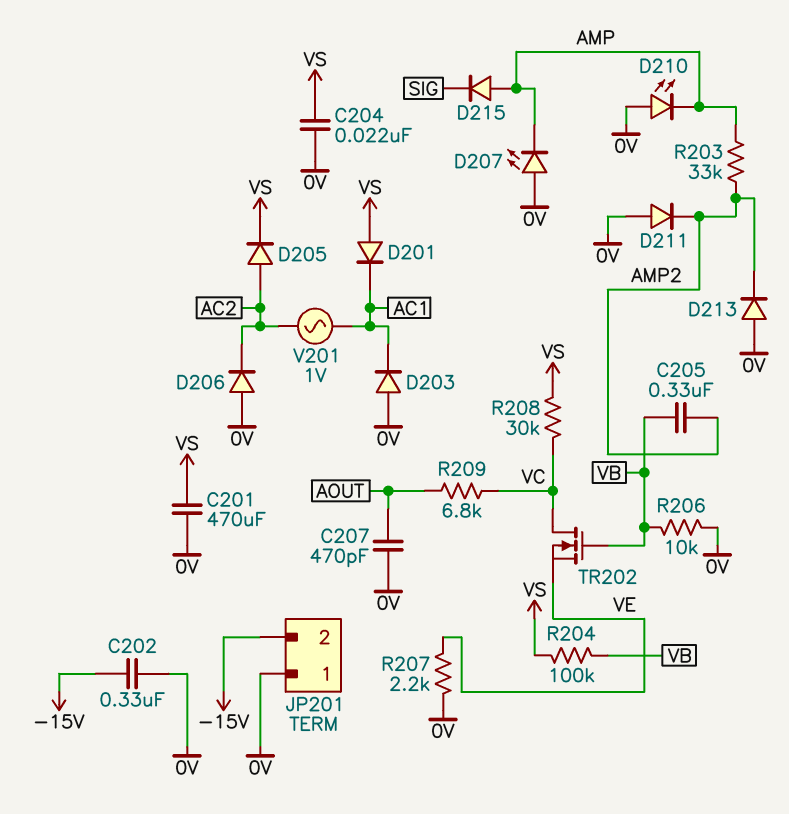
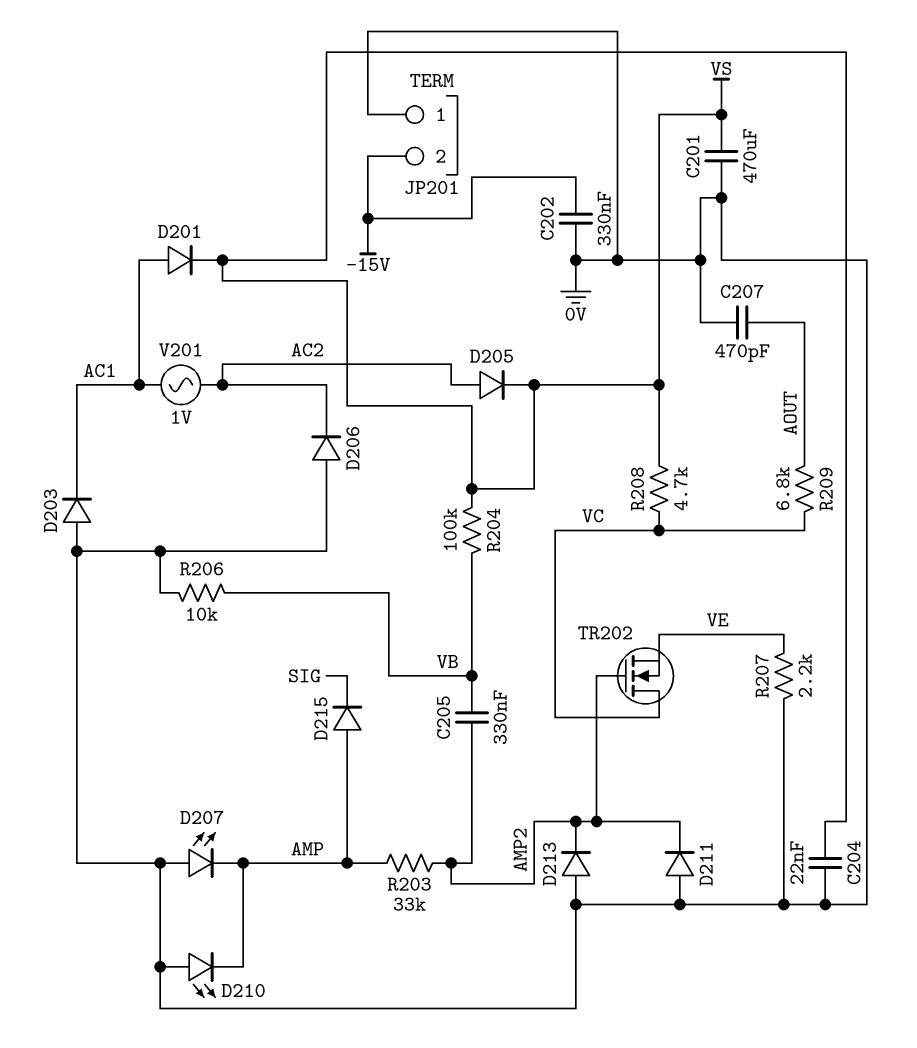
D201: diode (A VS, K AC1) -> diode (A AC1, K VS)
R208: 30k (VC, VS) -> 4.7k (VC, VS)
TR202: NMOS (G VB, D VC, S VE) -> NMOS (G AMP2, D VC, S VE)

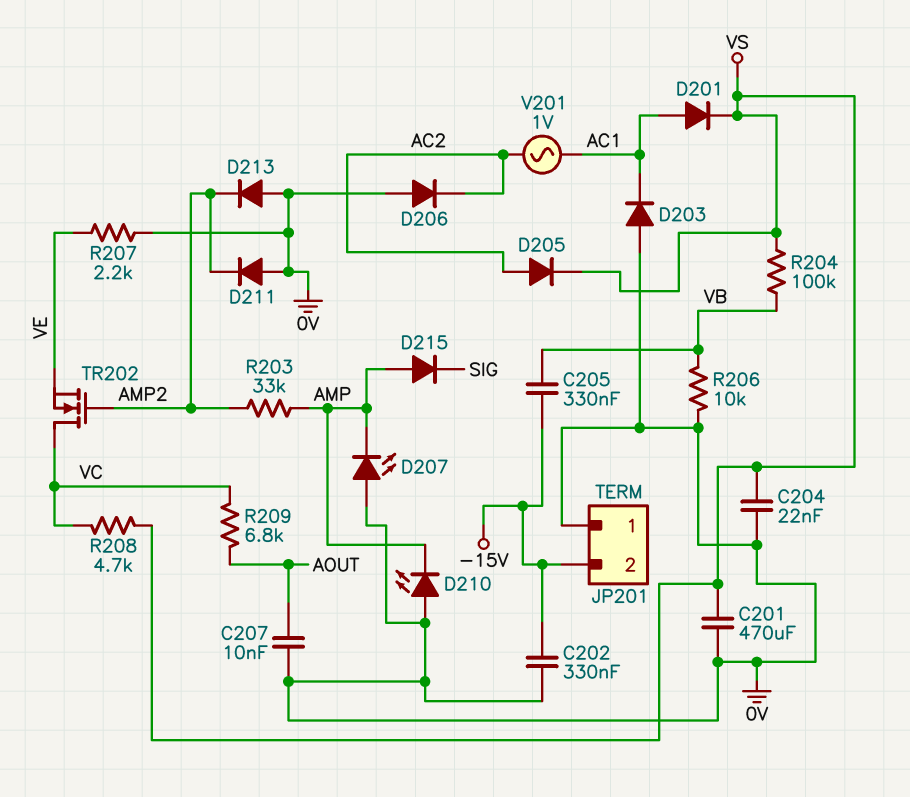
C205: 330nF (AMP2, VB) -> 330nF (-15V, VB)
C207: 470pF (0V, AOUT) -> 10nF (0V, AOUT)

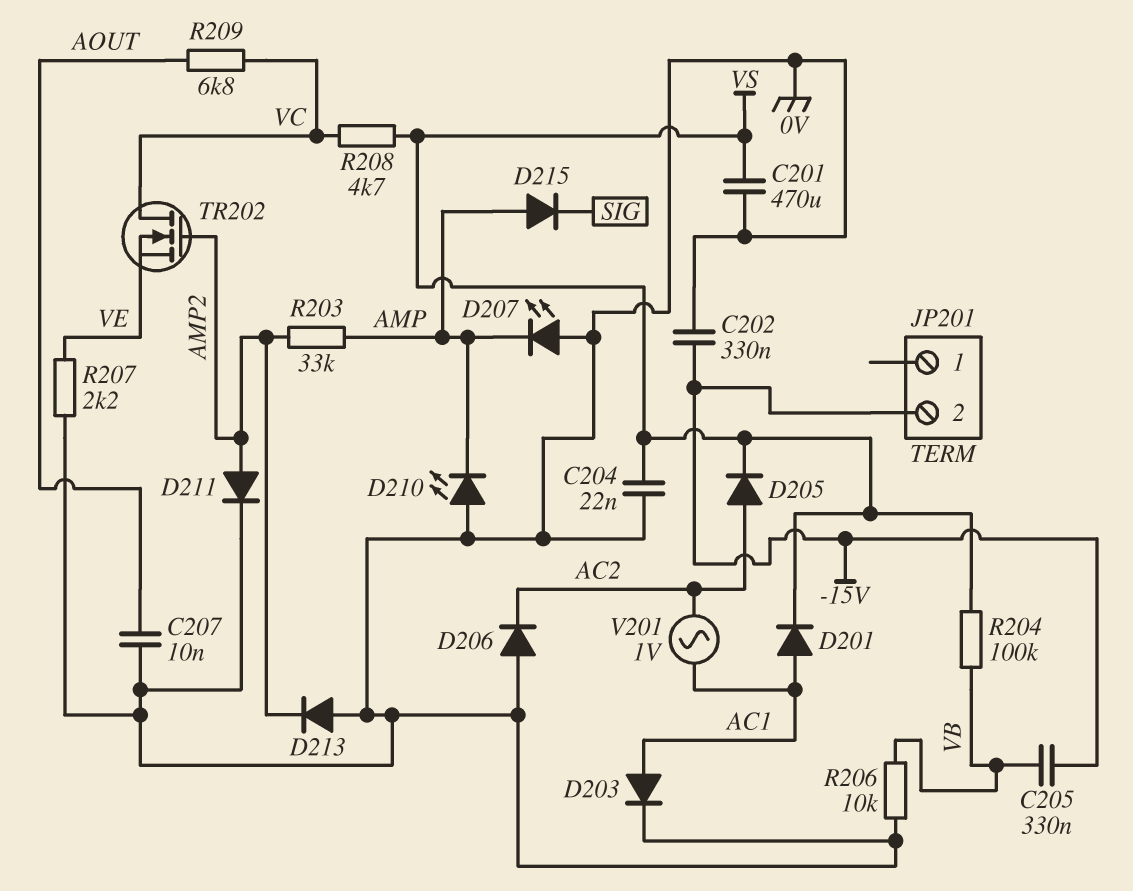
D203: diode (A 0V, K AC1) -> diode (A AC1, K 0V)
D211: diode (A 0V, K AMP2) -> diode (A AMP2, K 0V)
JP201 pin 1: 0V -> none

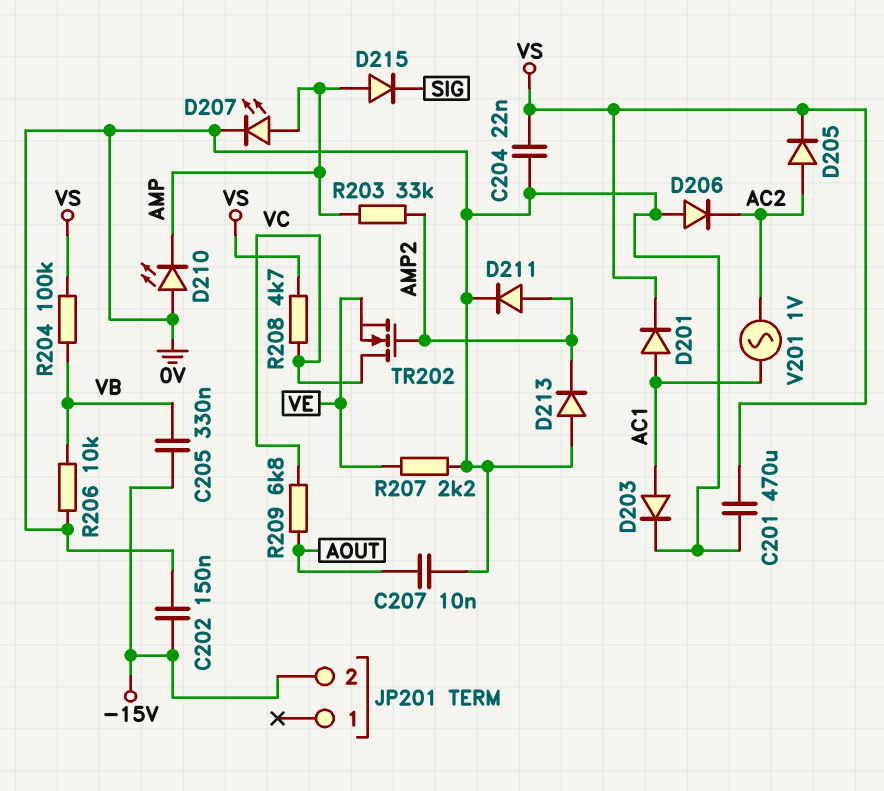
C202: 330nF (-15V, 0V) -> 150nF (-15V, 0V)
D207: LED (A 0V, K AMP) -> LED (A AMP, K 0V)

